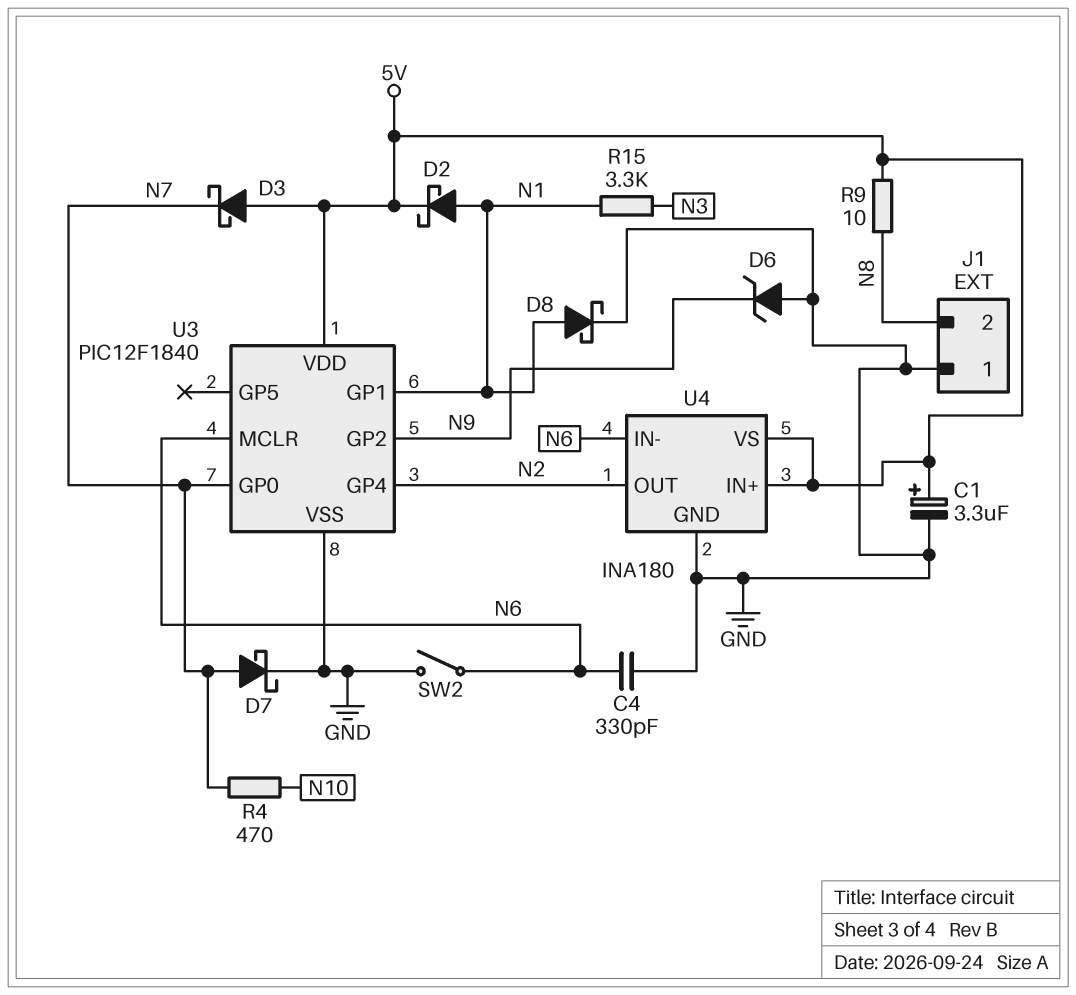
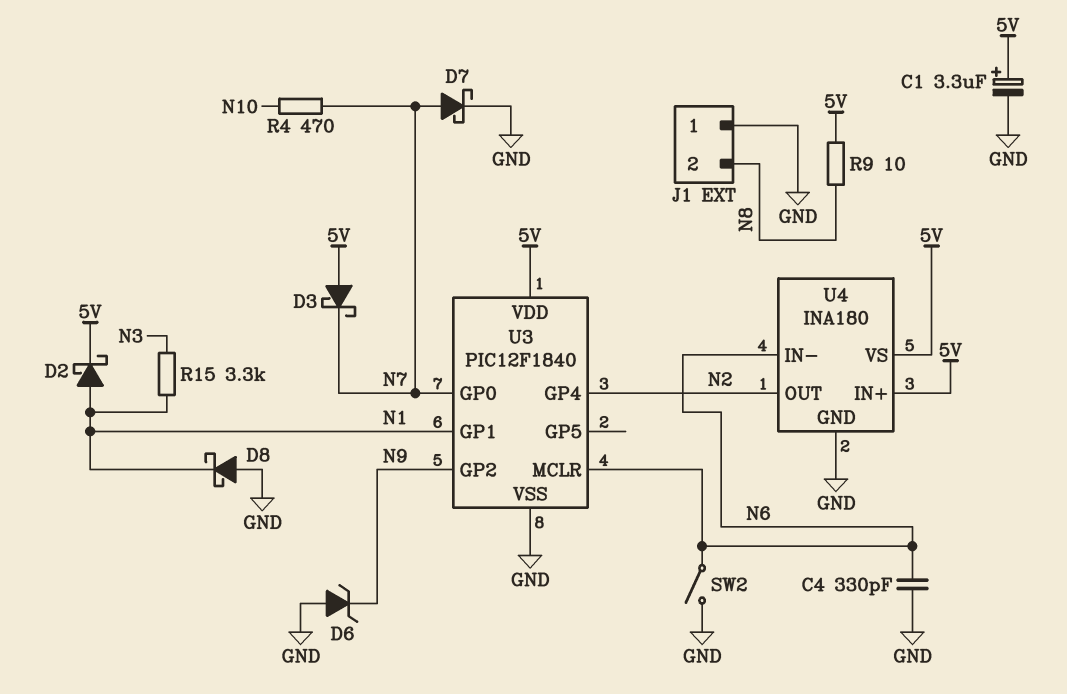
D8: schottky (A N1, K GND) -> schottky (A GND, K N1)

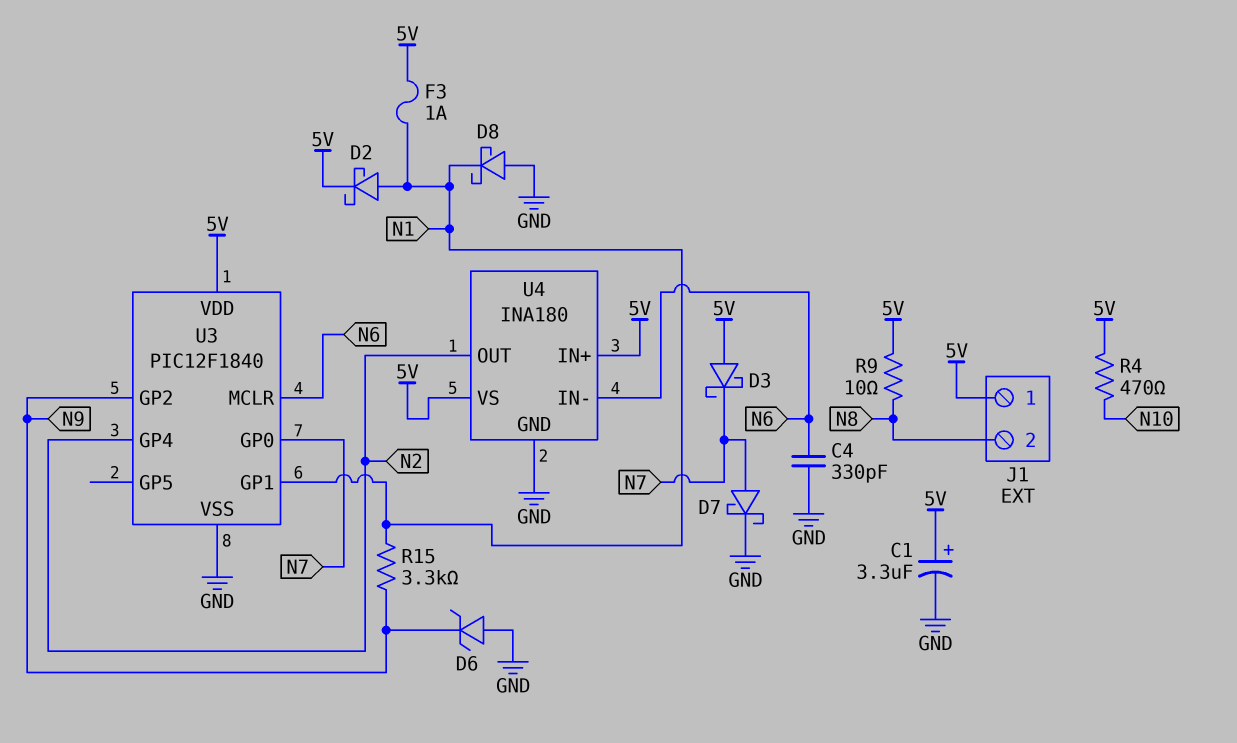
F3: none -> 1A (5V, N1)
J1 pin 1: GND -> 5V
R4: 470 (N7, N10) -> 470 (5V, N10)
R15: 3.3k (N1, N3) -> 3.3k (N1, N9)
SW2: switch (GND, N6) -> none

